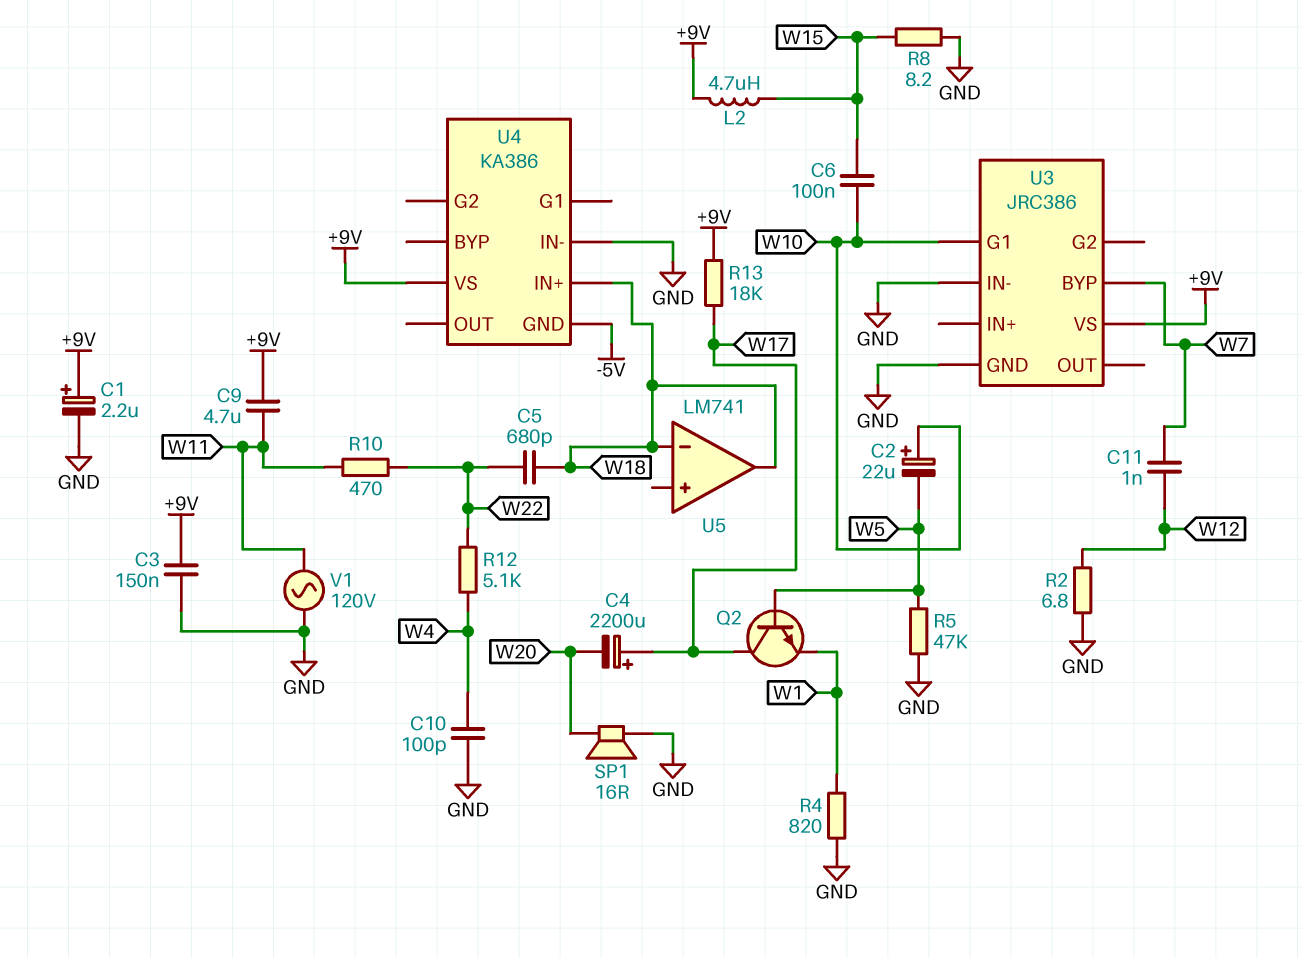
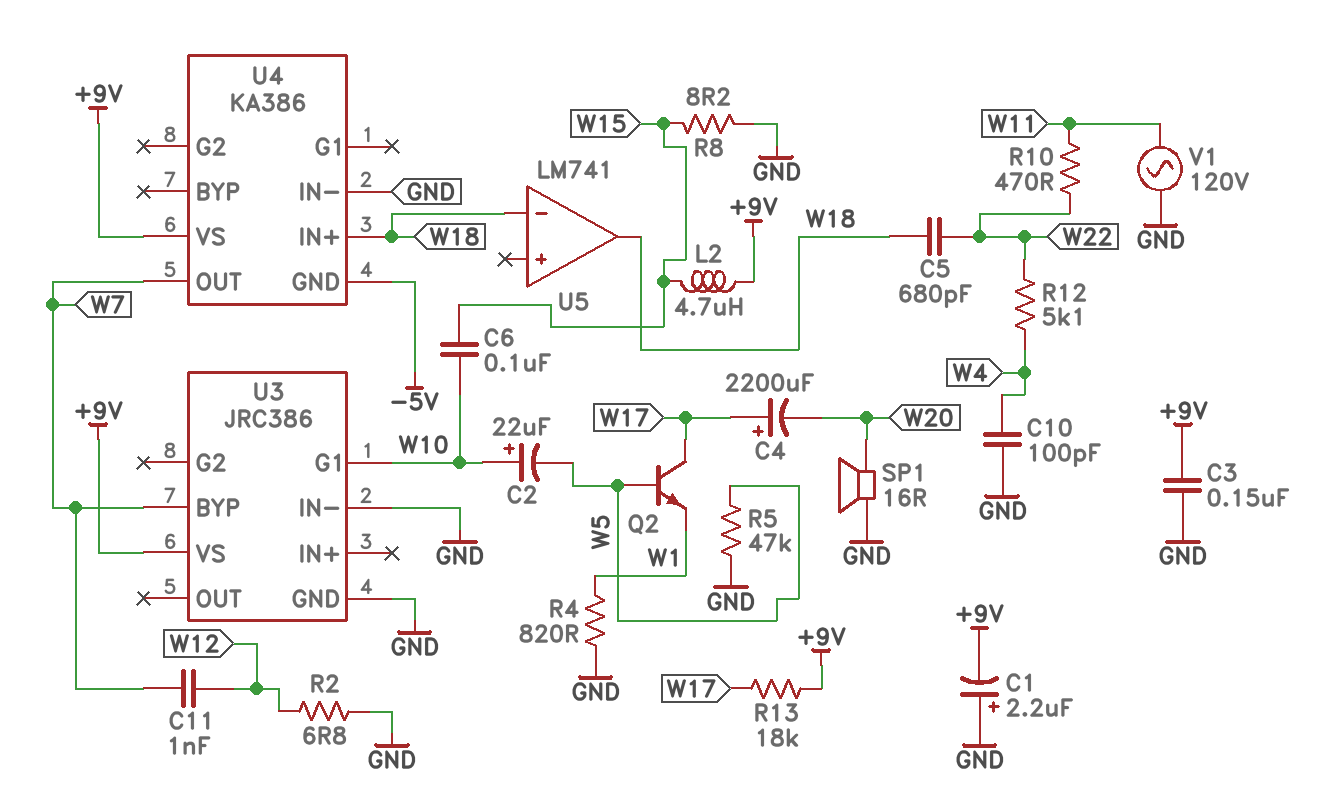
C1: 2.2uF (plus +9V, minus GND) -> 2.2uF (plus GND, minus +9V)
C9: 4.7uF (+9V, W11) -> none
U4 pin OUT: none -> W7

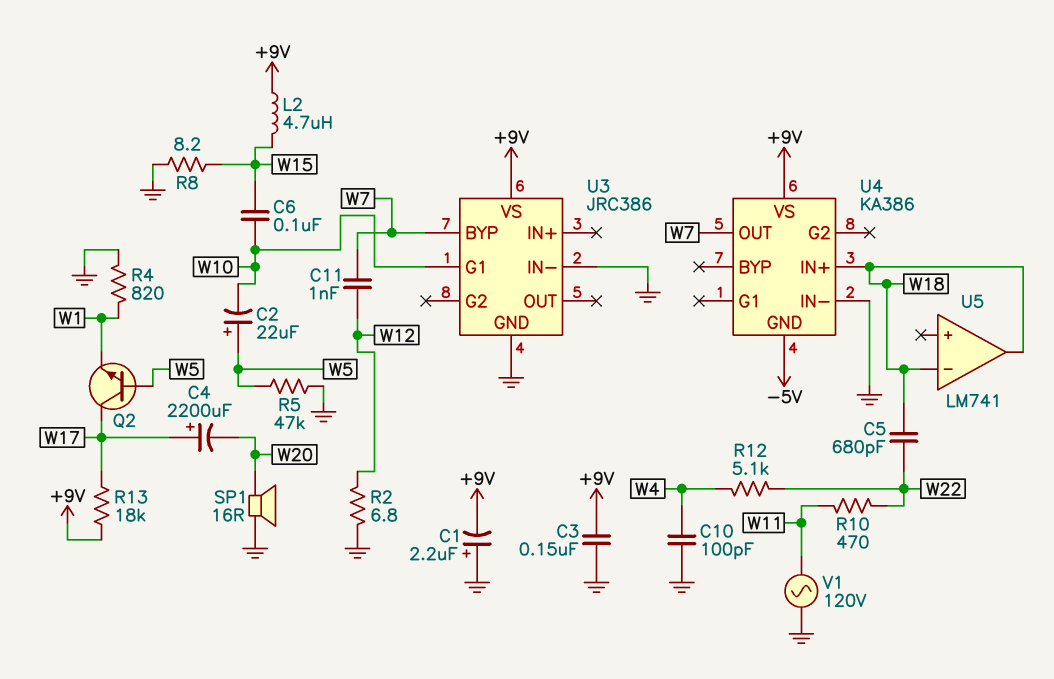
C2: 22uF (plus W10, minus W5) -> 22uF (plus W5, minus W10)

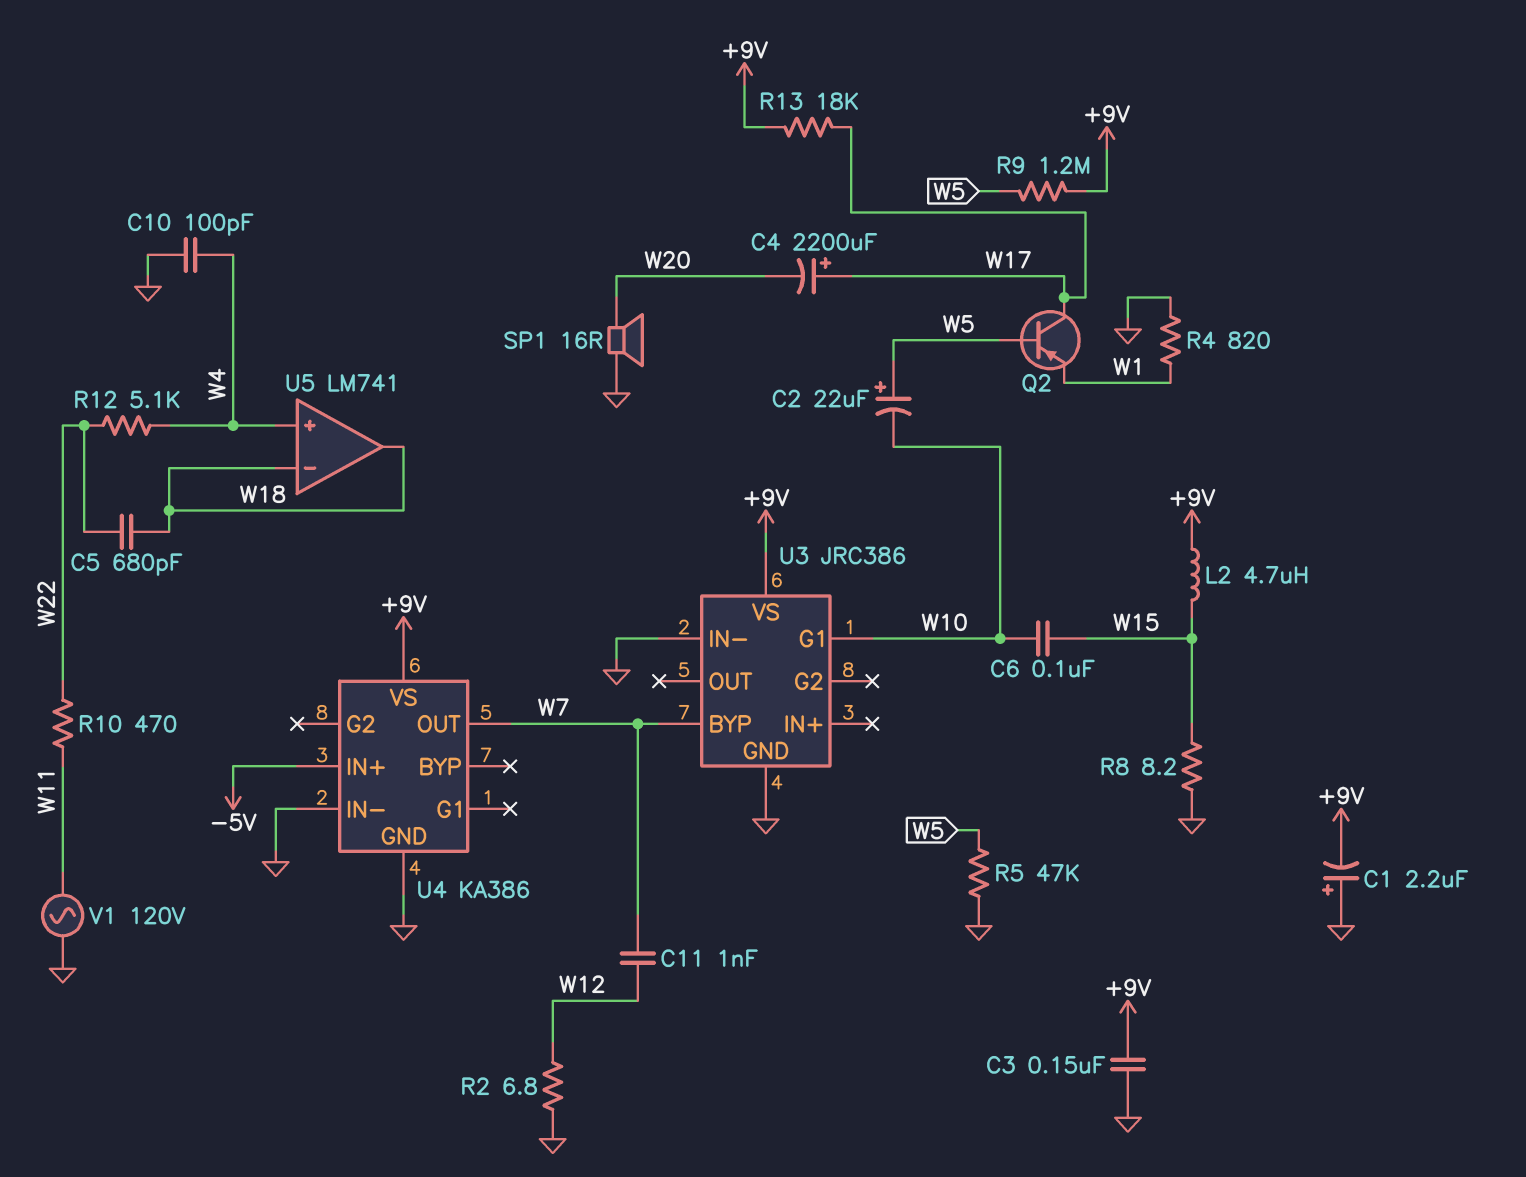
Q2: NPN (B W5, C W17, E W1) -> PNP (B W5, C W17, E W1)
R9: none -> 1.2M (+9V, W5)
U4 pin GND: -5V -> GND
U4 pin IN+: W18 -> -5V
U5 pin in+: none -> W4

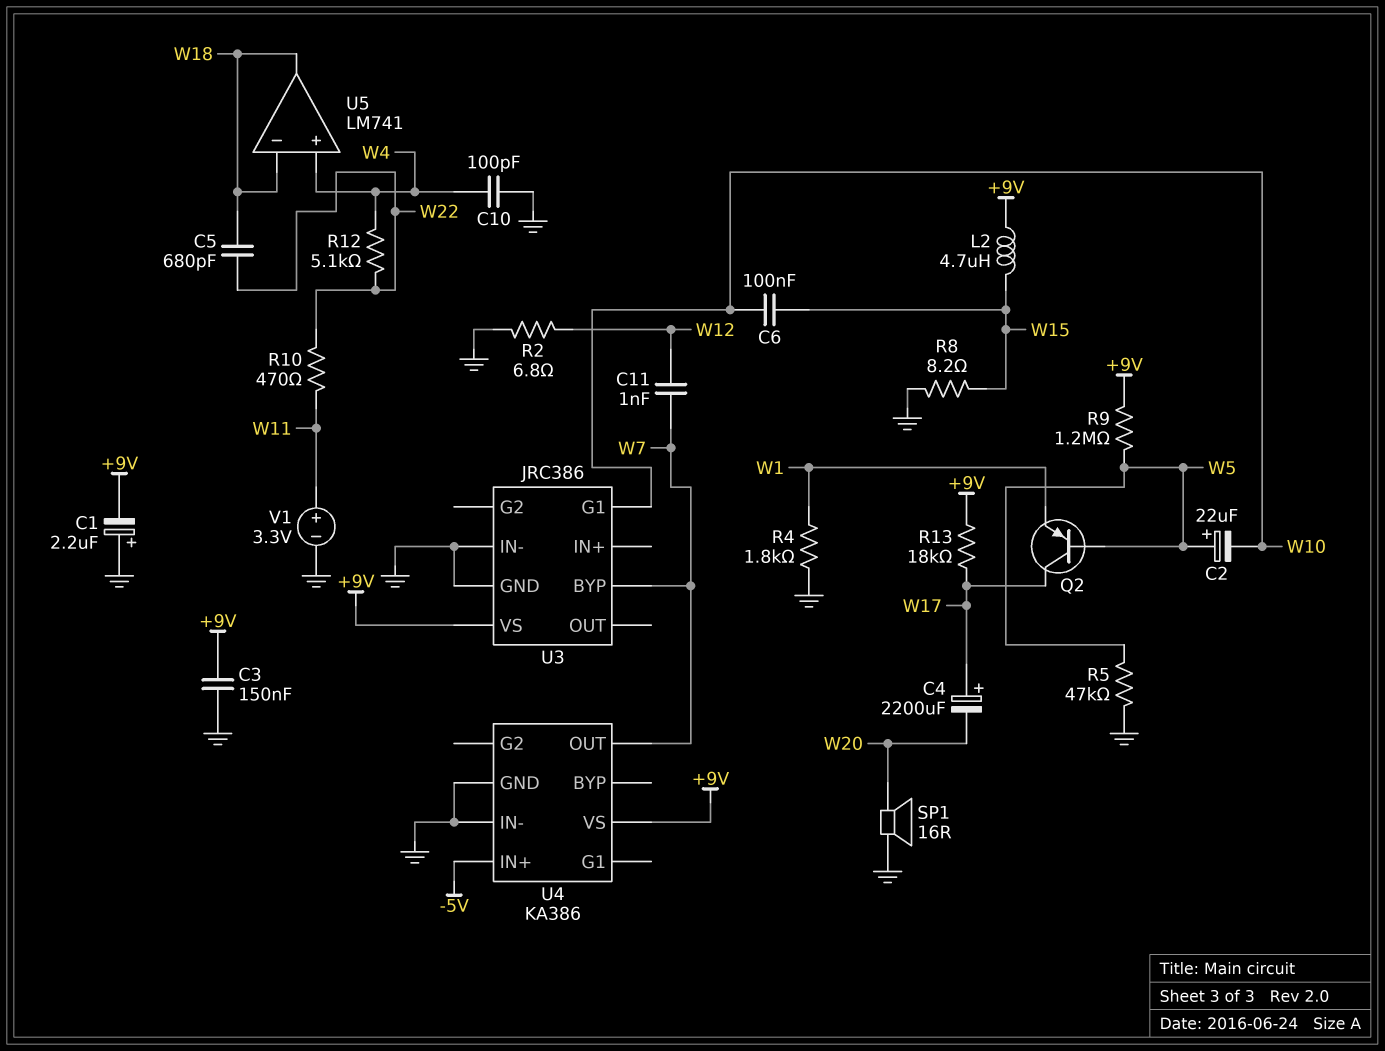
R4: 820 (GND, W1) -> 1.8k (GND, W1)
V1: AC 120V (GND, W11) -> 3.3V (plus W11, minus GND)

